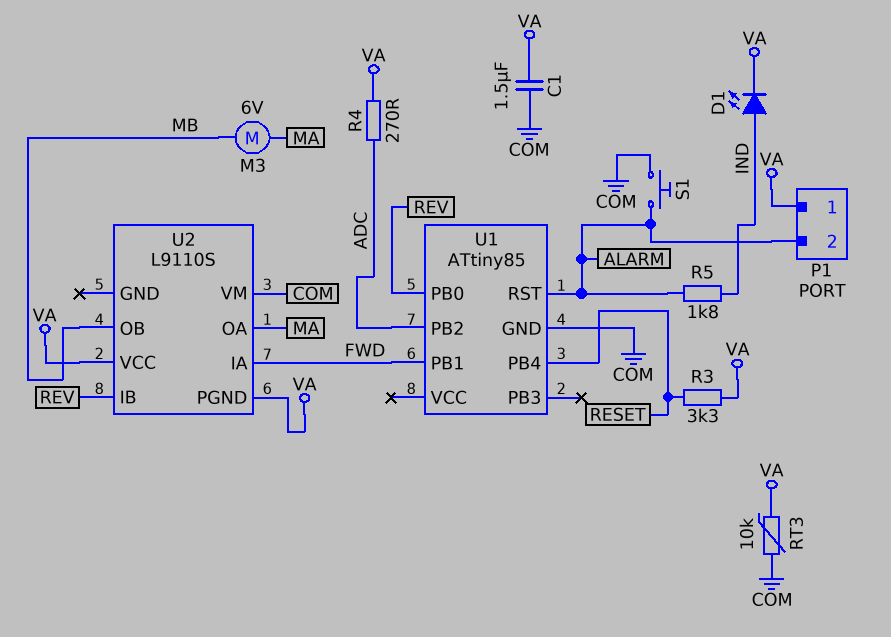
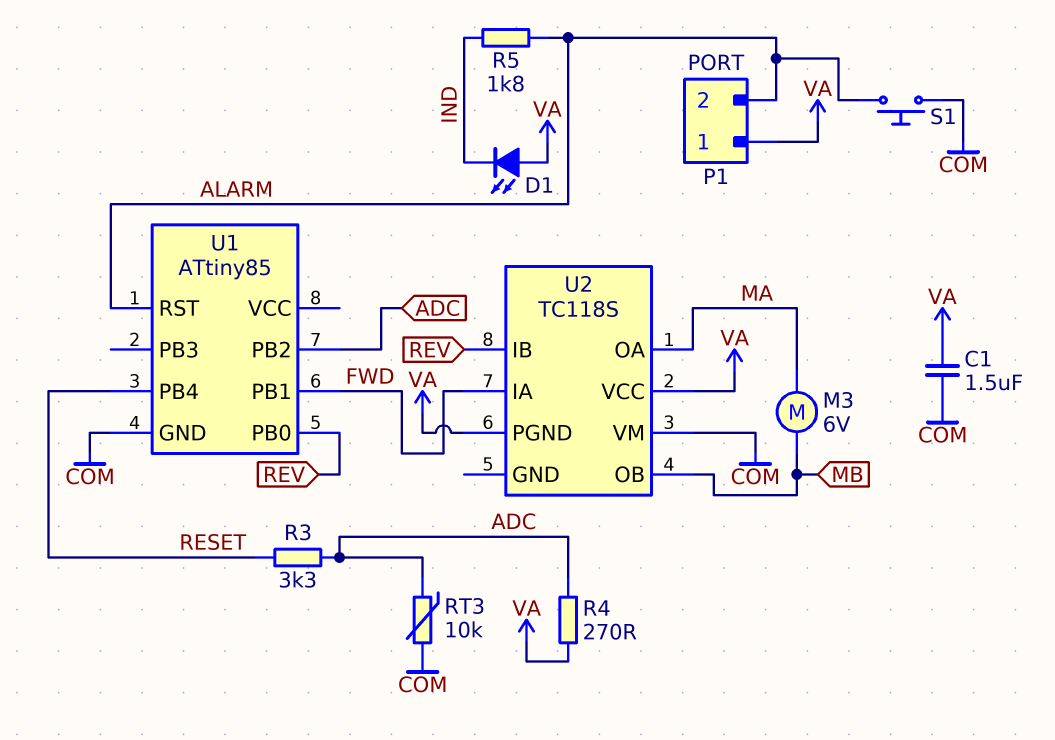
D1: LED (A IND, K VA) -> LED (A VA, K IND)
R3: 3.3k (RESET, VA) -> 3.3k (ADC, RESET)
RT3: 10k (COM, VA) -> 10k (ADC, COM)
U2: L9110S -> TC118S

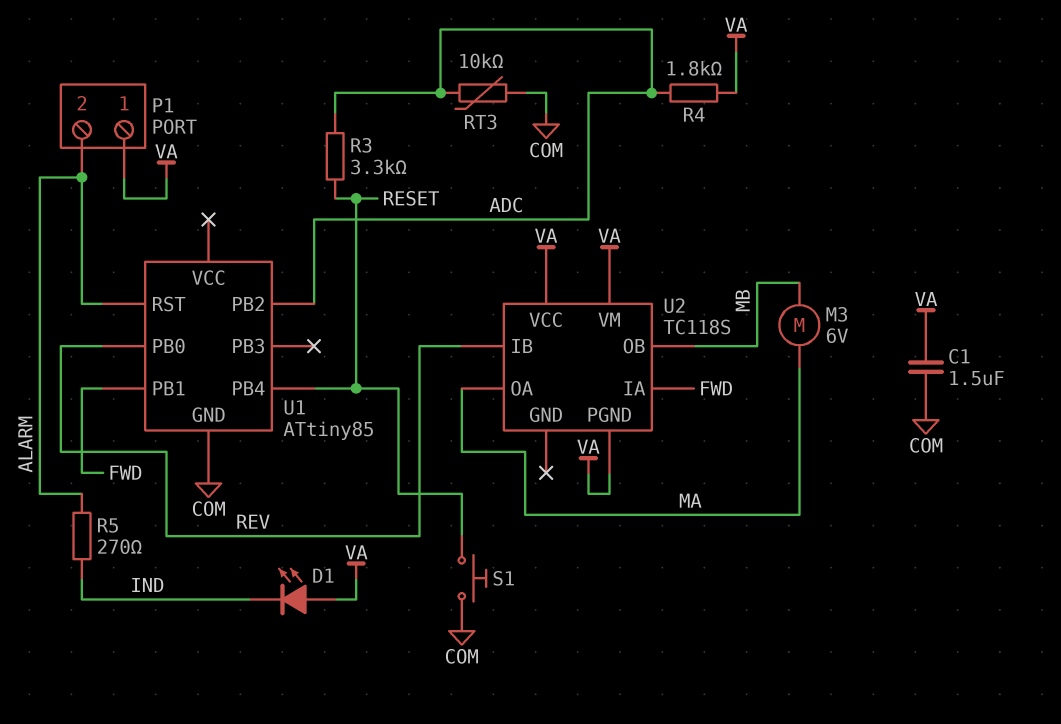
R4: 270 (ADC, VA) -> 1.8k (ADC, VA)
R5: 1.8k (ALARM, IND) -> 270 (ALARM, IND)
S1: button (ALARM, COM) -> button (COM, RESET)
U2 pin VM: COM -> VA

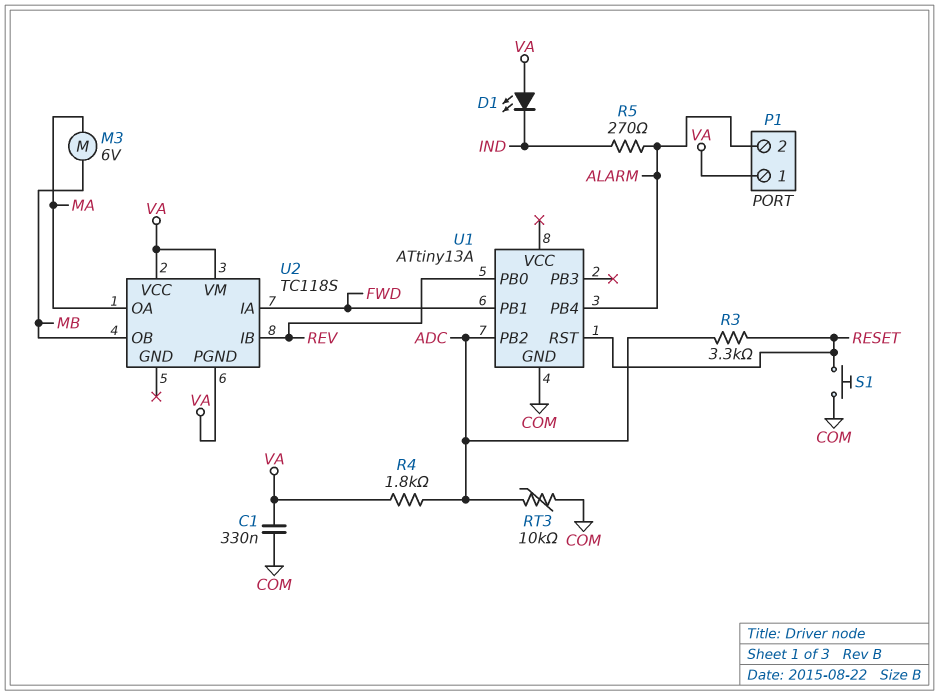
C1: 1.5uF (COM, VA) -> 330nF (COM, VA)
U1: ATtiny85 -> ATtiny13A
U1 pin PB4: RESET -> ALARM
U1 pin RST: ALARM -> RESET

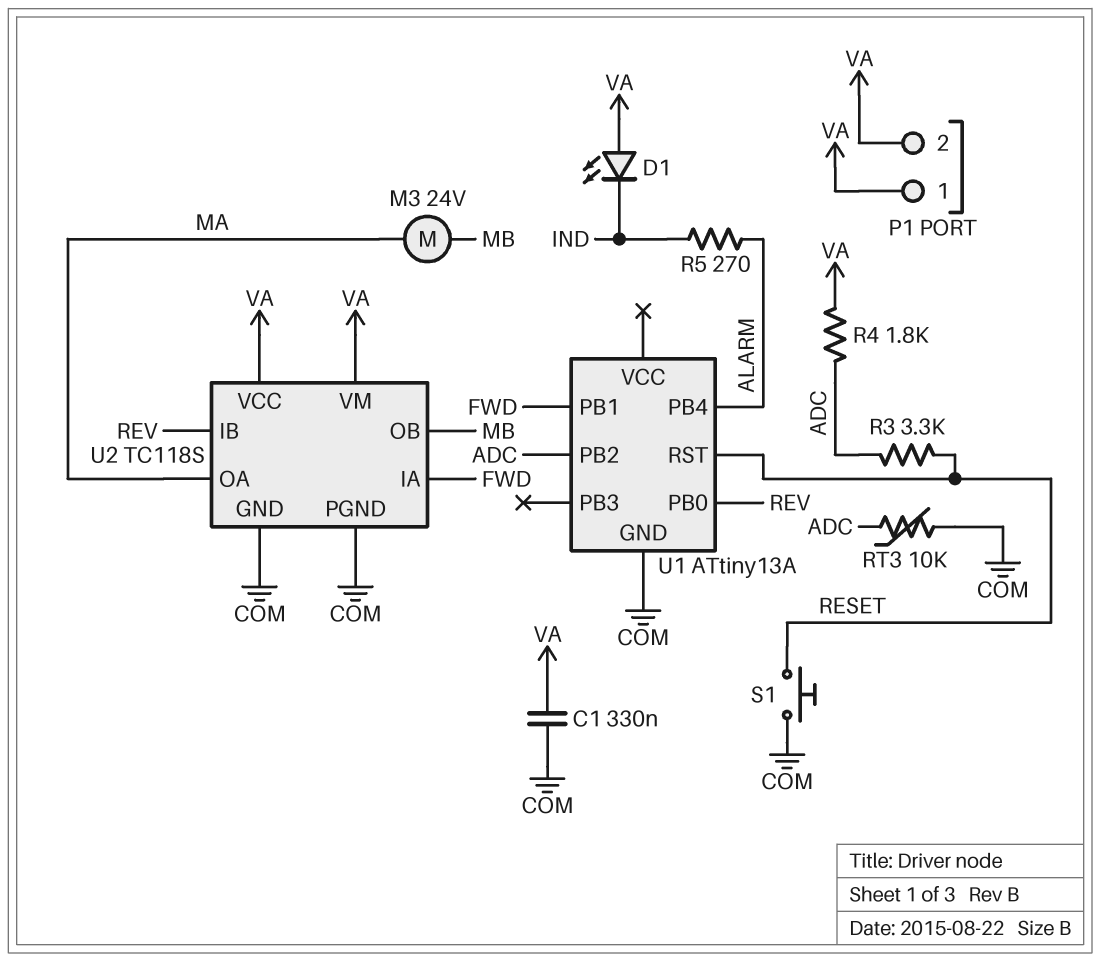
M3: motor 6V (MA, MB) -> motor 24V (MA, MB)
P1 pin 2: ALARM -> VA
U2 pin GND: none -> COM
U2 pin PGND: VA -> COM

